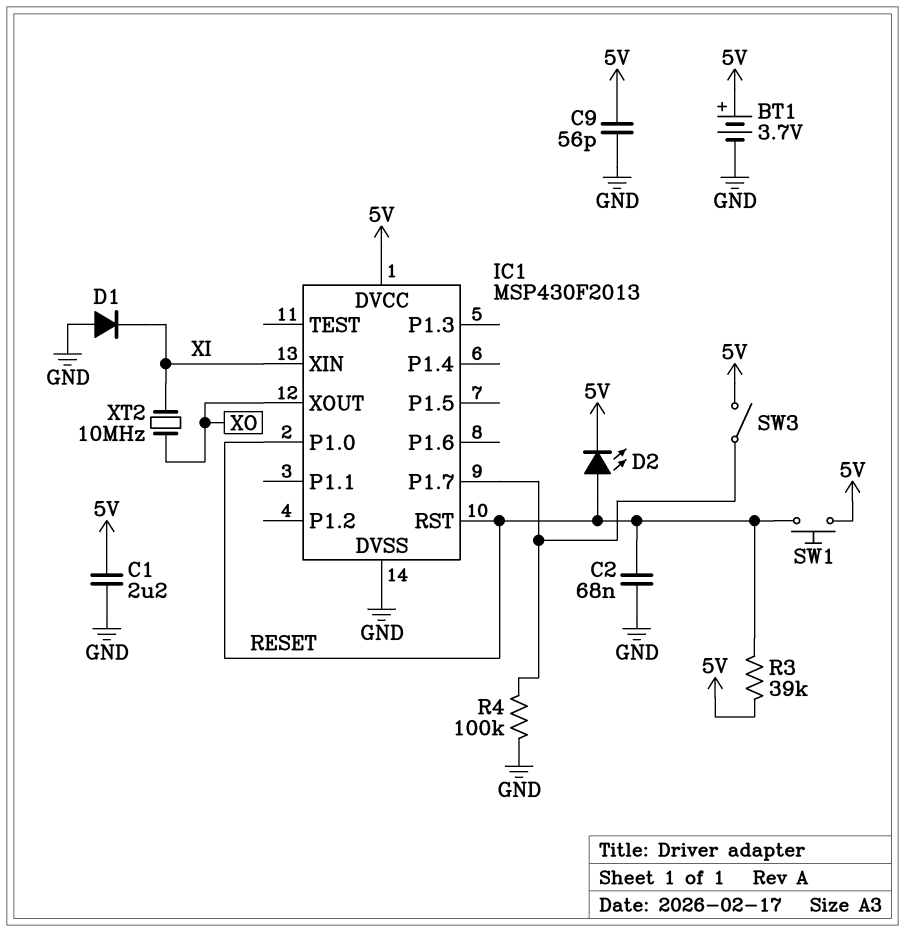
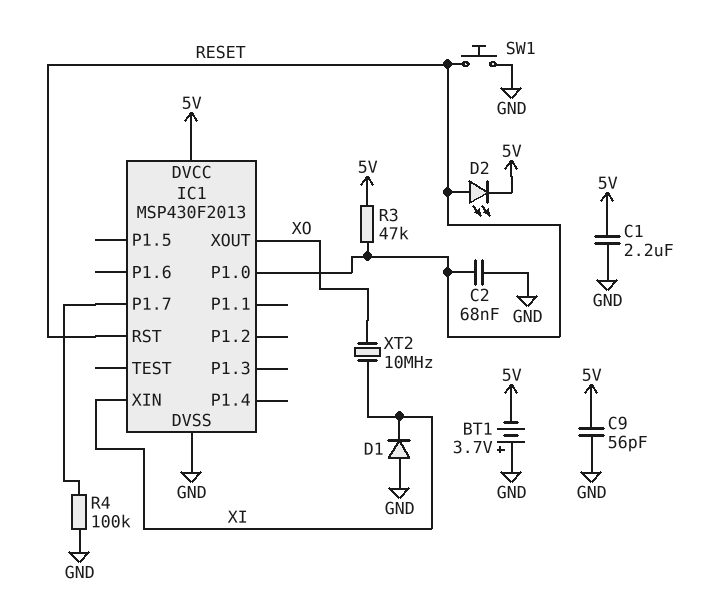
BT1: 3.7V (plus 5V, minus GND) -> 3.7V (plus GND, minus 5V)
R3: 39k (5V, RESET) -> 47k (5V, RESET)
SW1: button (5V, RESET) -> button (GND, RESET)
SW3: switch (5V, IC1/P1.7) -> none

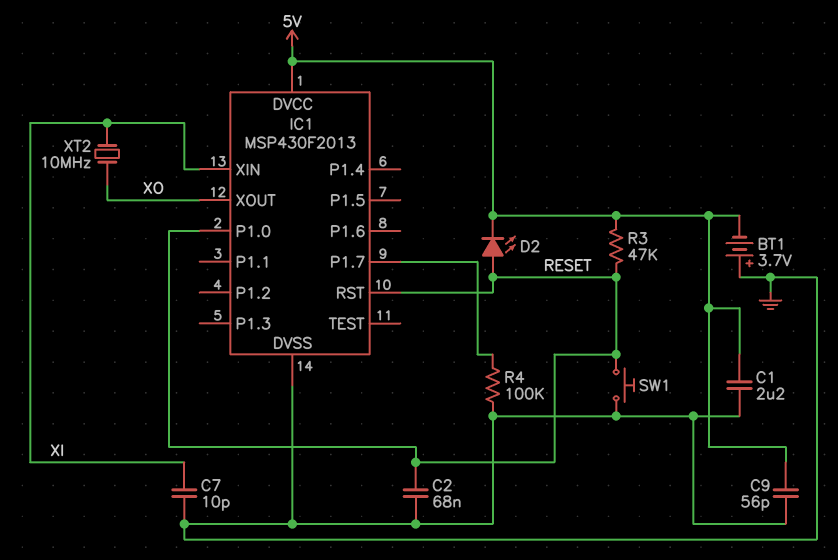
C7: none -> 10pF (GND, XI)
D1: diode (A GND, K XI) -> none

